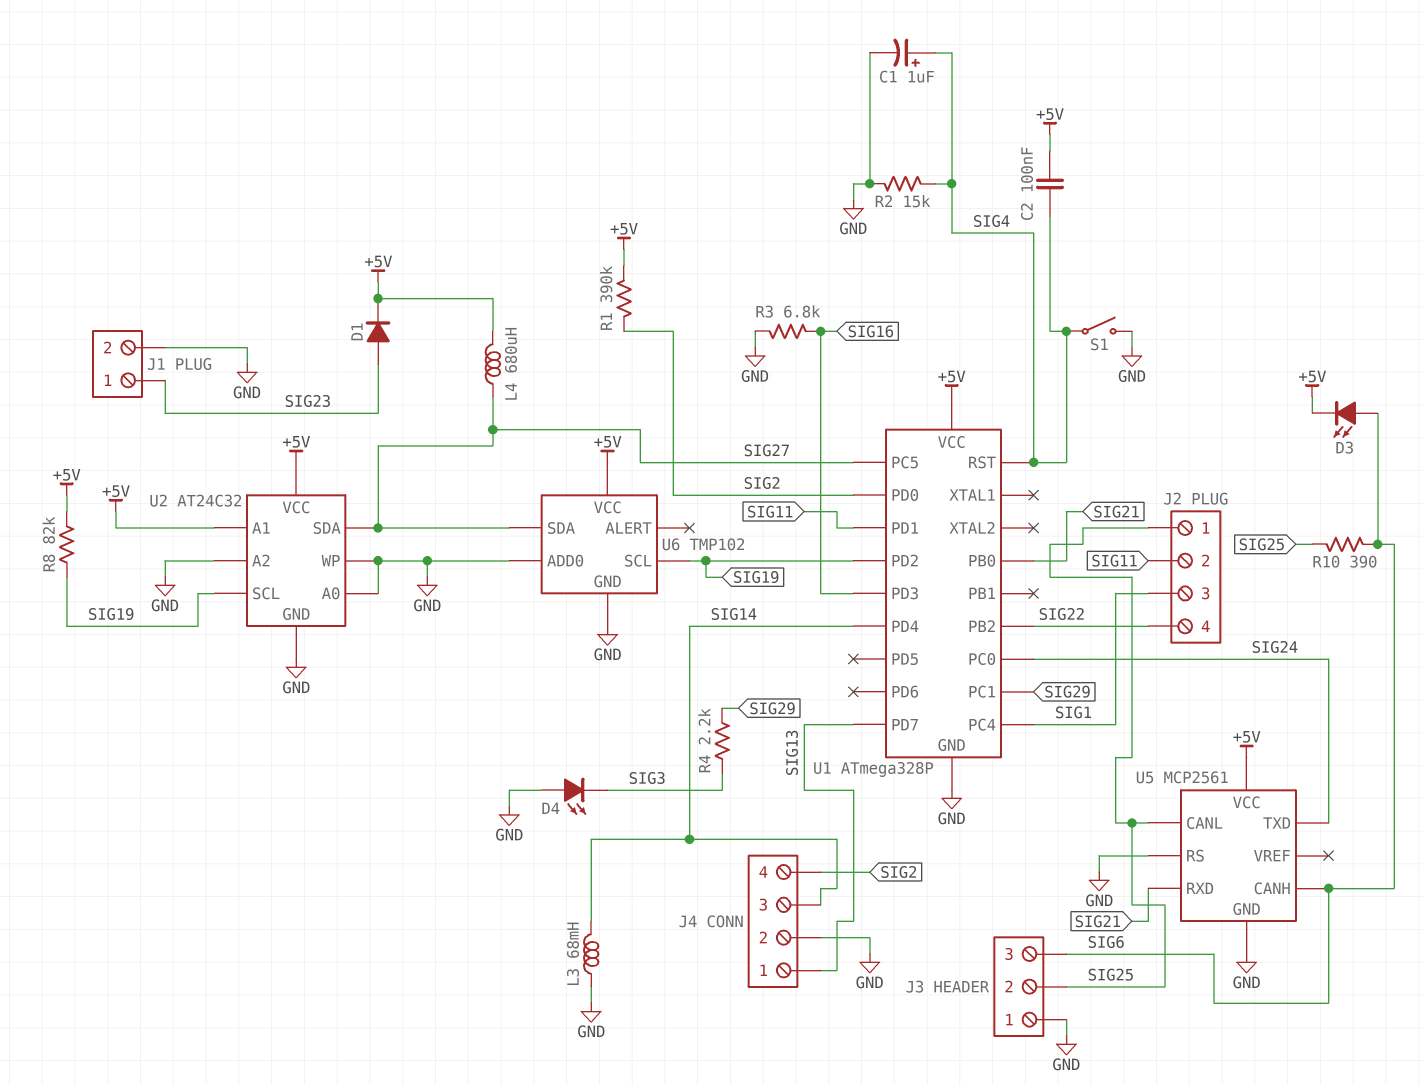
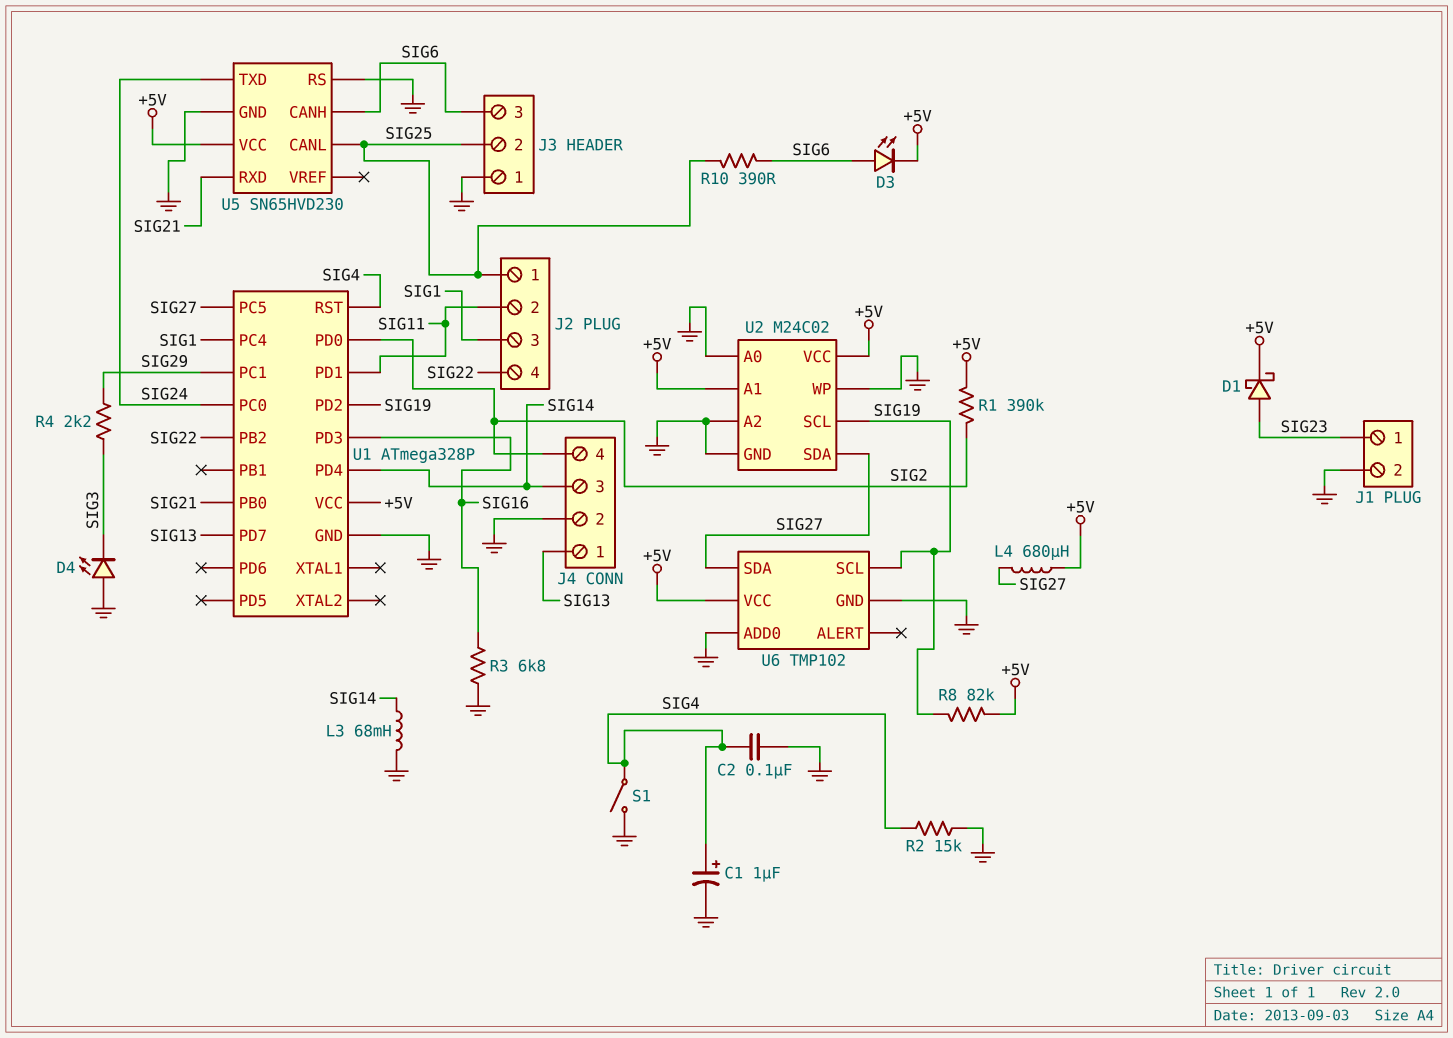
C2: 100nF (+5V, SIG4) -> 100nF (GND, SIG4)
D1: diode (A SIG23, K +5V) -> schottky (A SIG23, K +5V)
U2: AT24C32 -> M24C02
U5: MCP2561 -> SN65HVD230

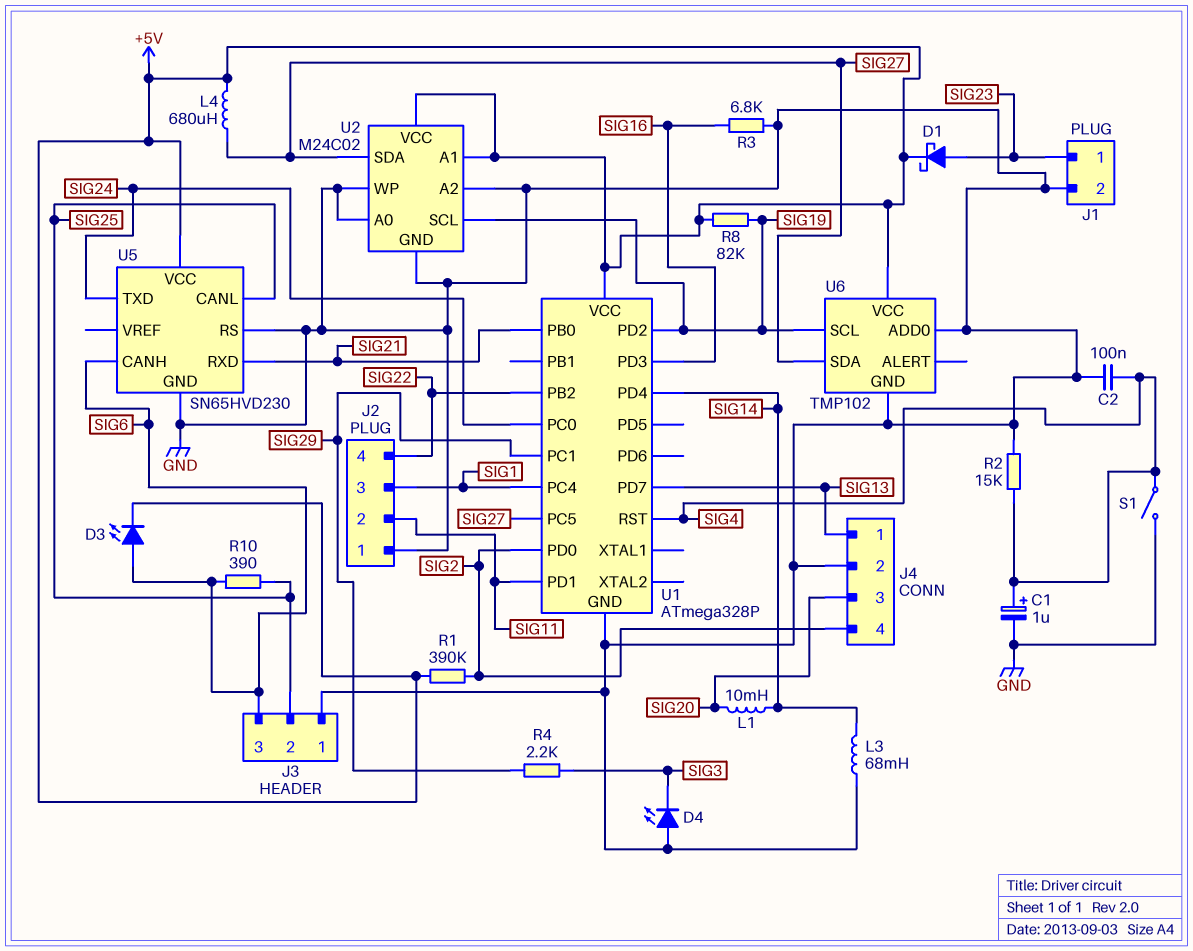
J2 pin 1: SIG25 -> GND
J4 pin 3: SIG14 -> SIG20
L1: none -> 10mH (SIG14, SIG20)

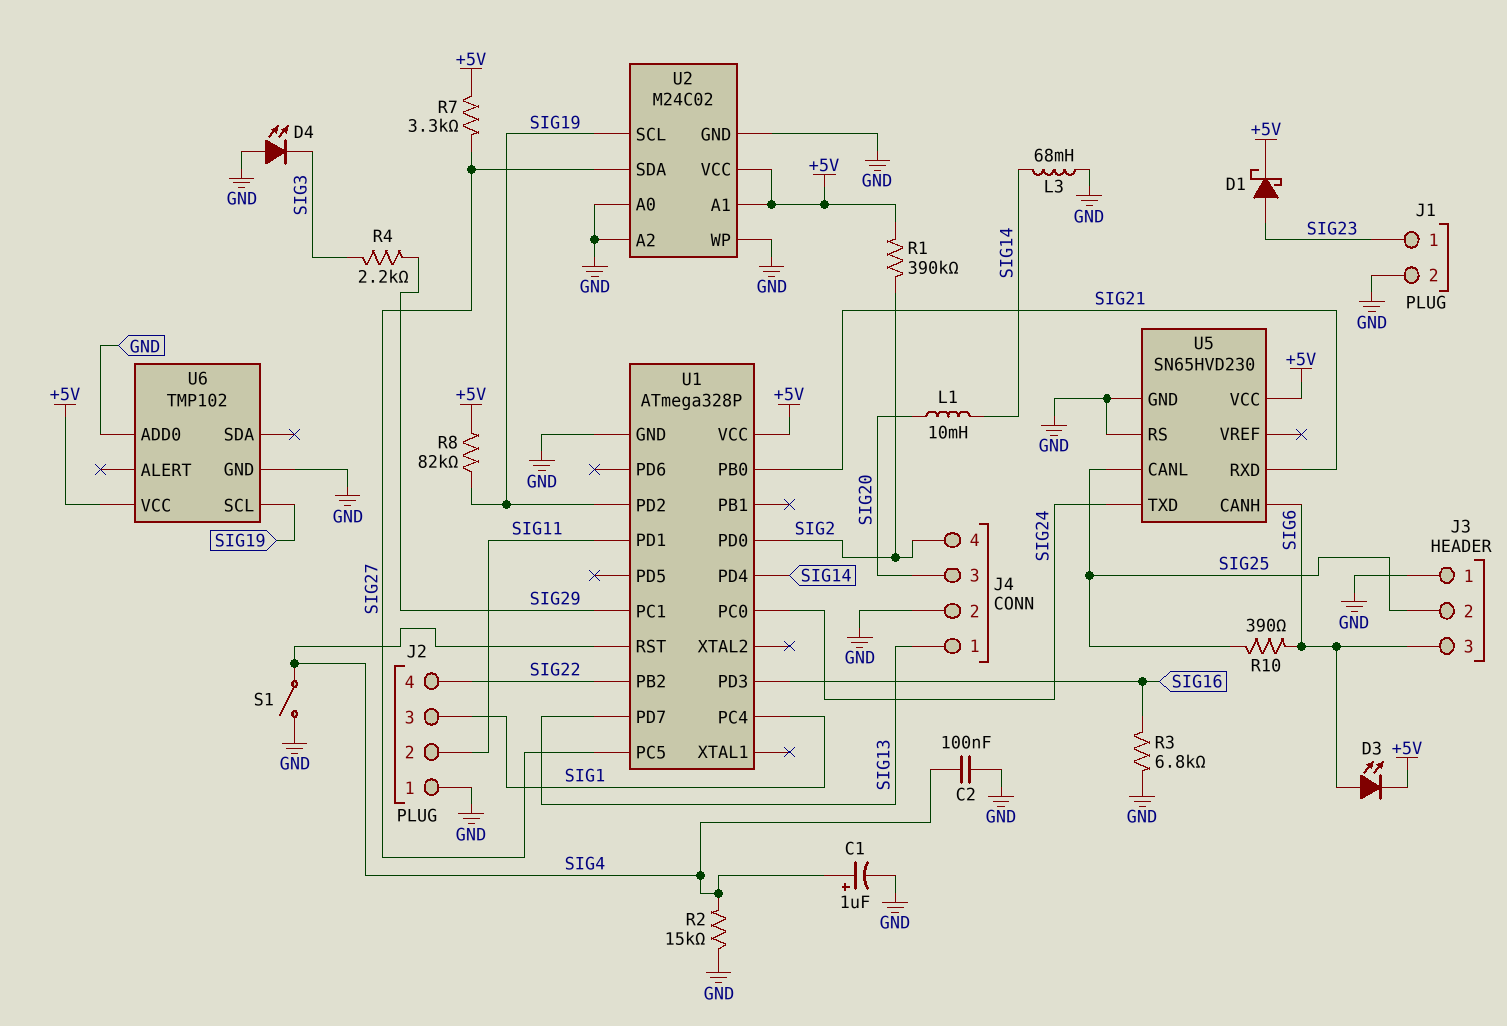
L4: 680uH (+5V, SIG27) -> none
R7: none -> 3.3k (+5V, SIG27)
U6 pin SDA: SIG27 -> none

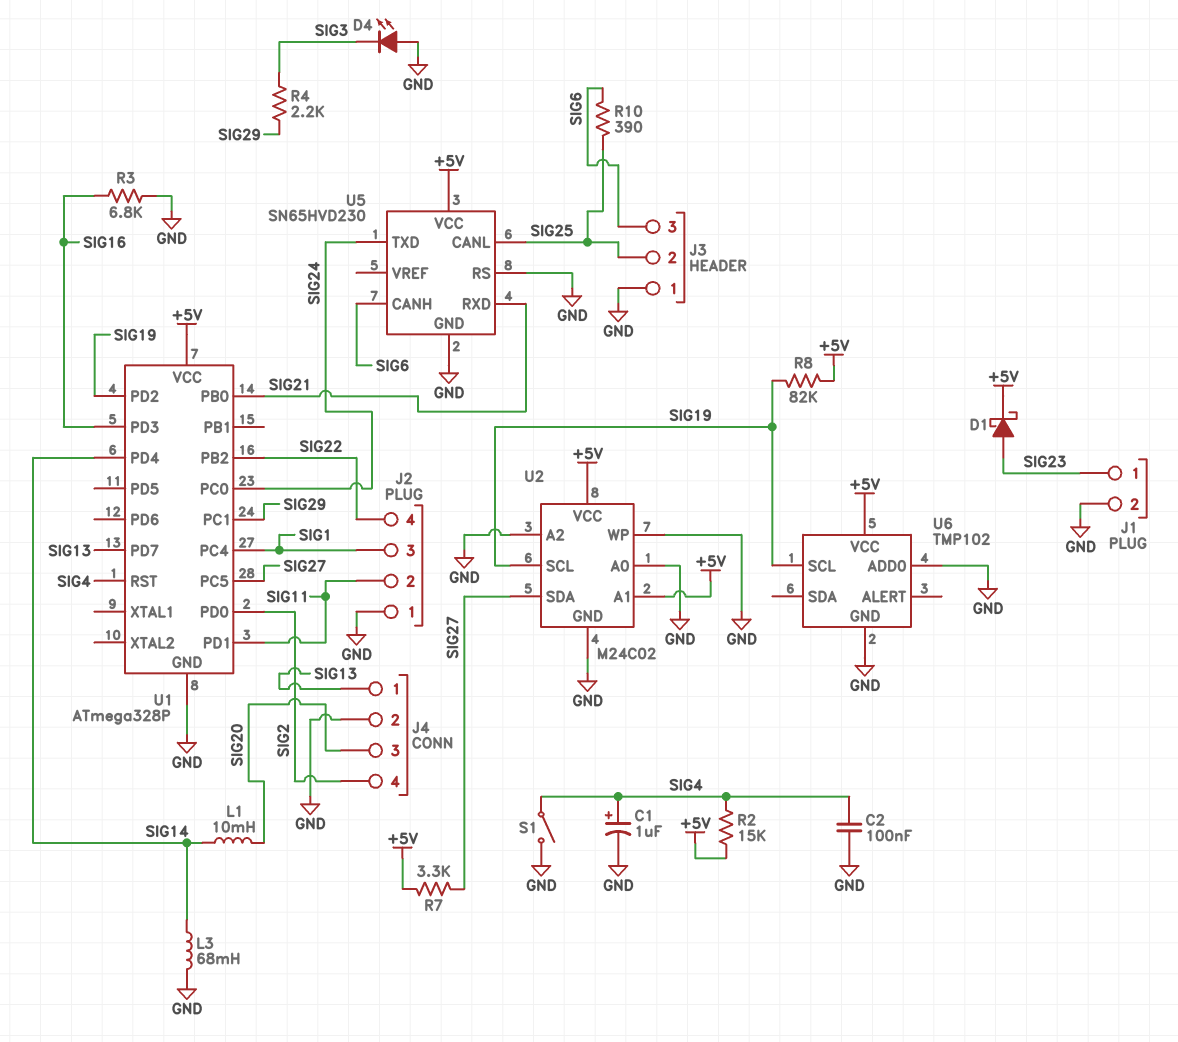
D3: LED (A SIG6, K +5V) -> none
R1: 390k (+5V, SIG2) -> none
R2: 15k (GND, SIG4) -> 15k (+5V, SIG4)

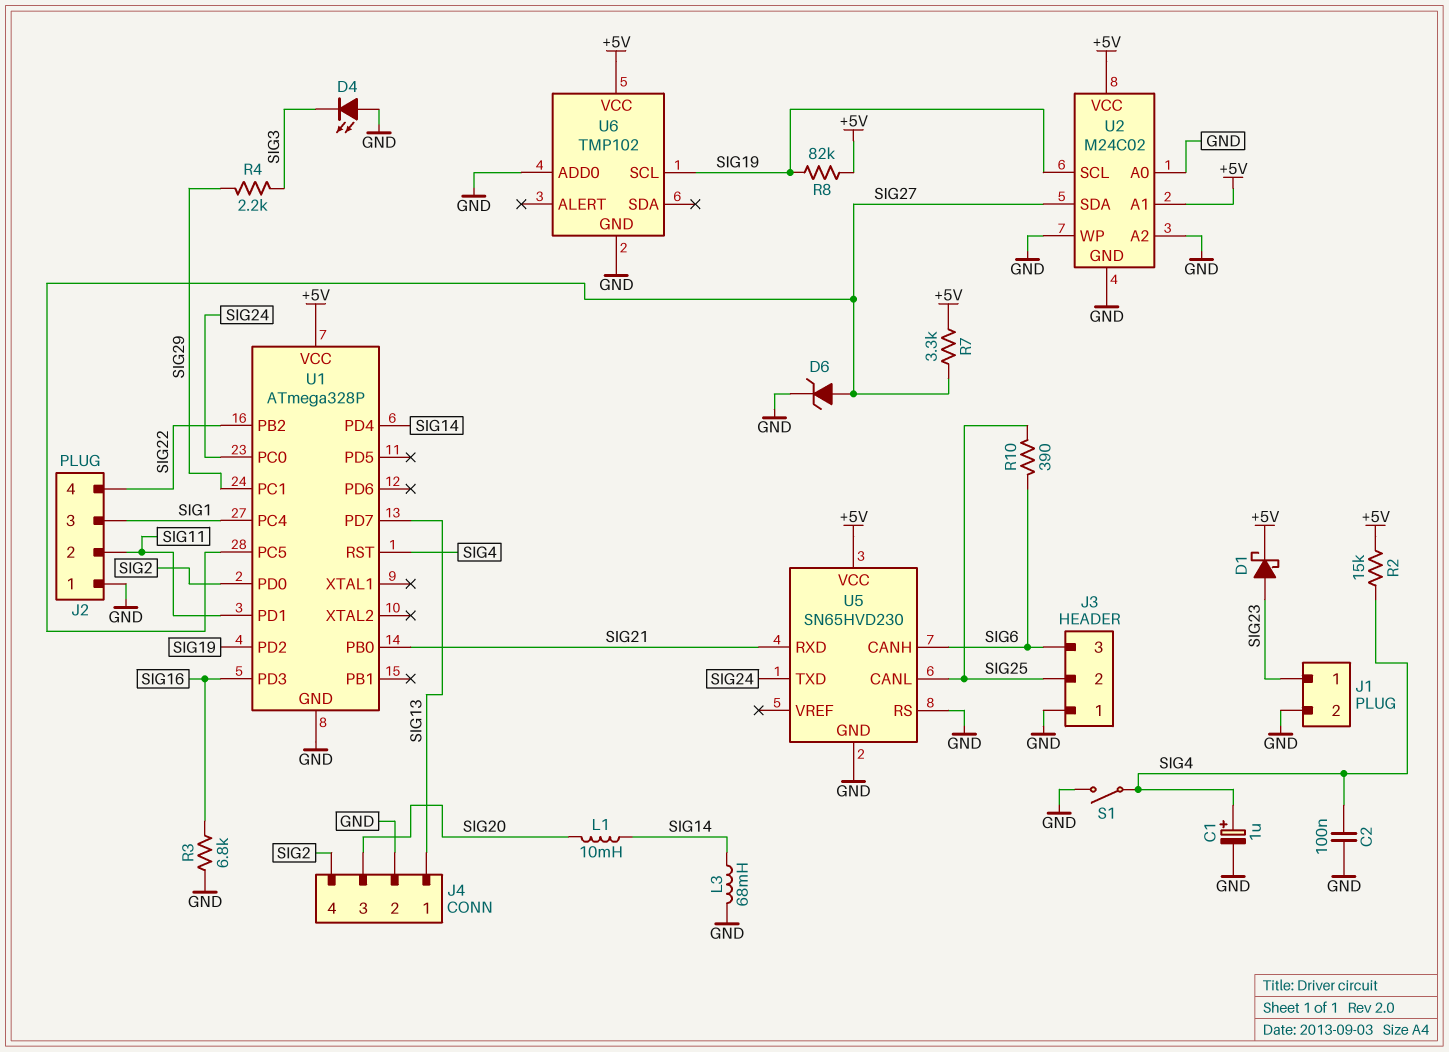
D6: none -> zener (A SIG27, K GND)

